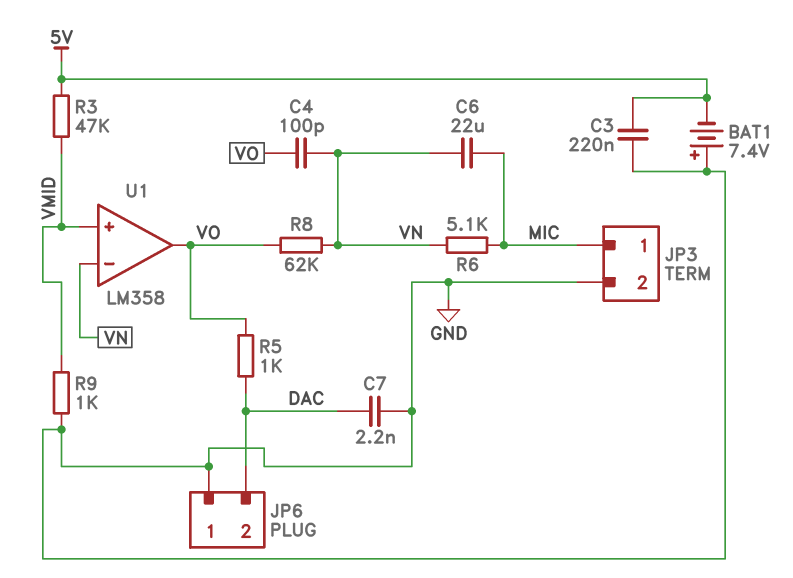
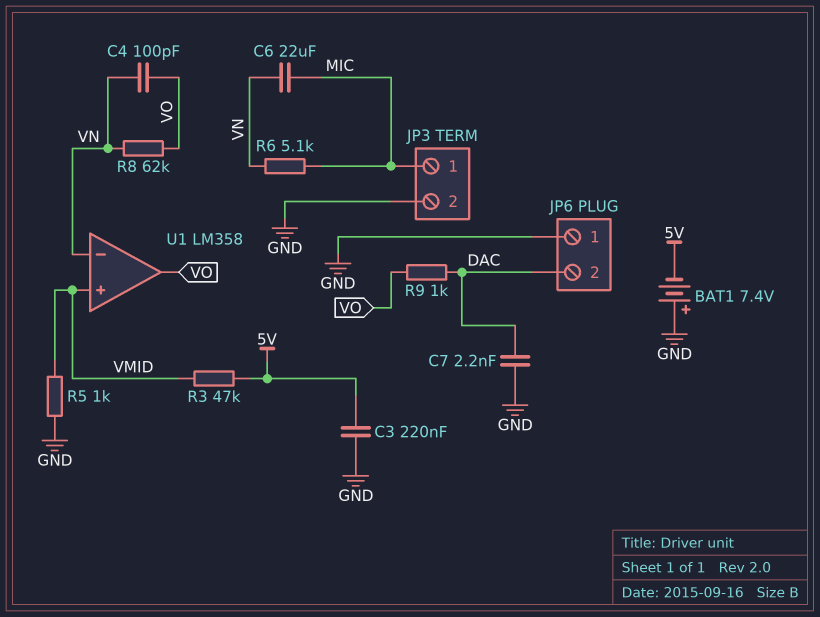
R5: 1k (DAC, VO) -> 1k (GND, VMID)
R9: 1k (GND, VMID) -> 1k (DAC, VO)

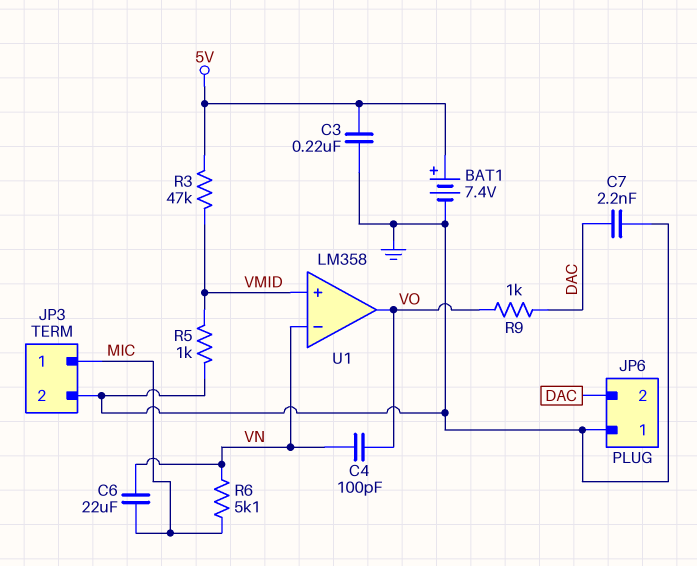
BAT1: 7.4V (plus GND, minus 5V) -> 7.4V (plus 5V, minus GND)
R8: 62k (VN, VO) -> none

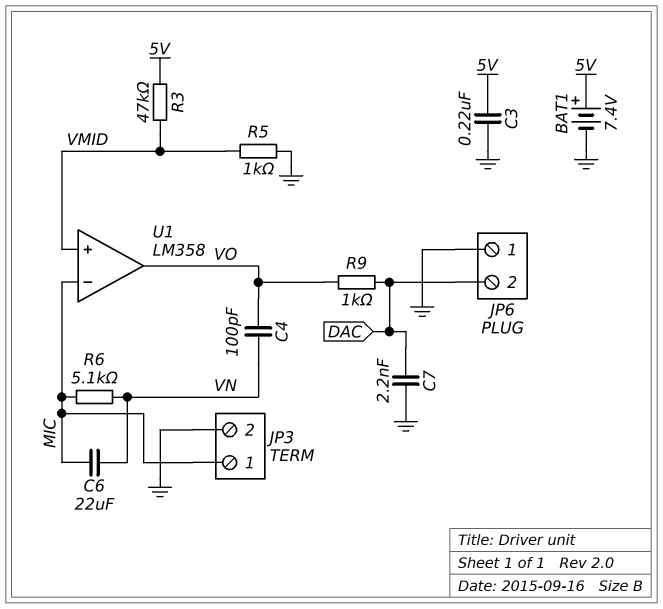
U1 pin in-: VN -> MIC

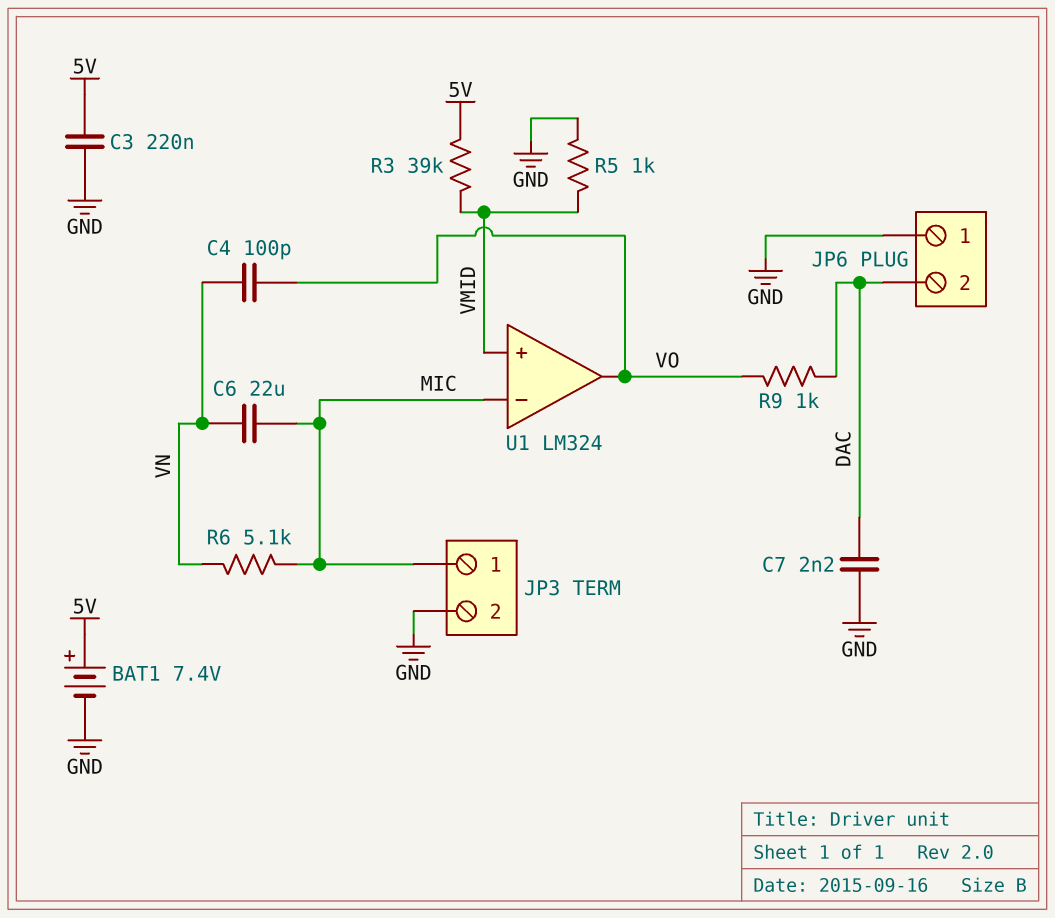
R3: 47k (5V, VMID) -> 39k (5V, VMID)
U1: LM358 -> LM324

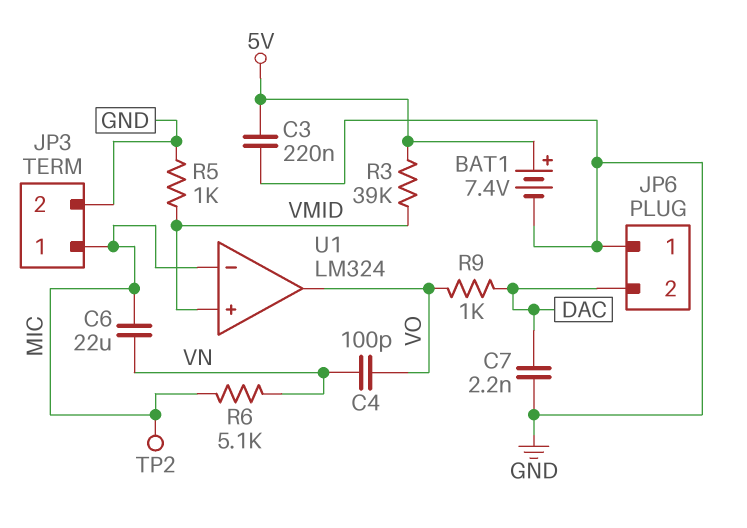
TP2: none -> test point (MIC)

